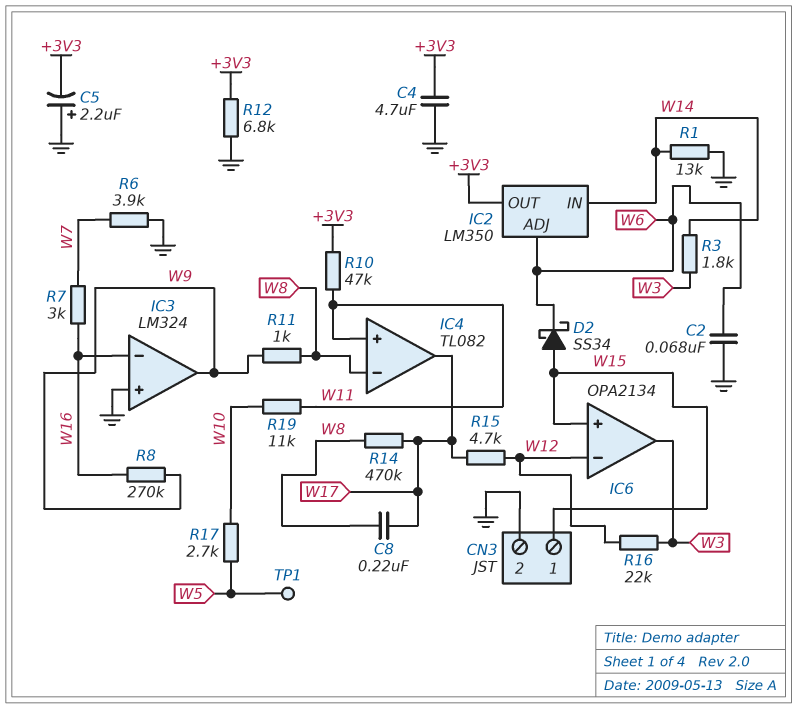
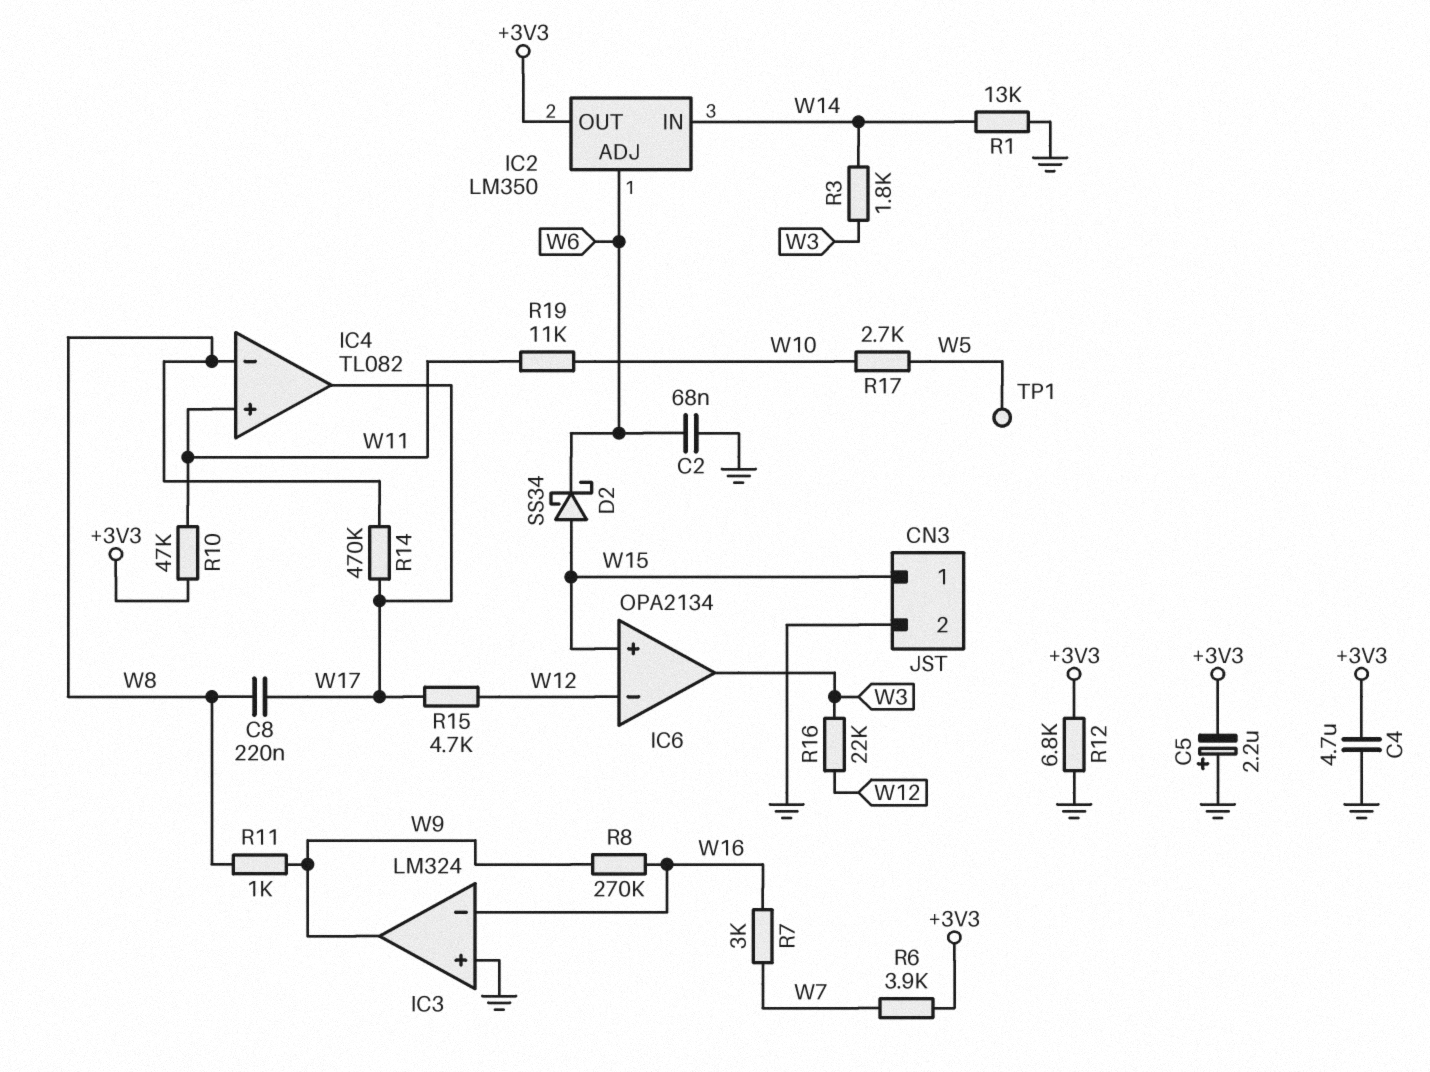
R6: 3.9k (GND, W7) -> 3.9k (+3V3, W7)

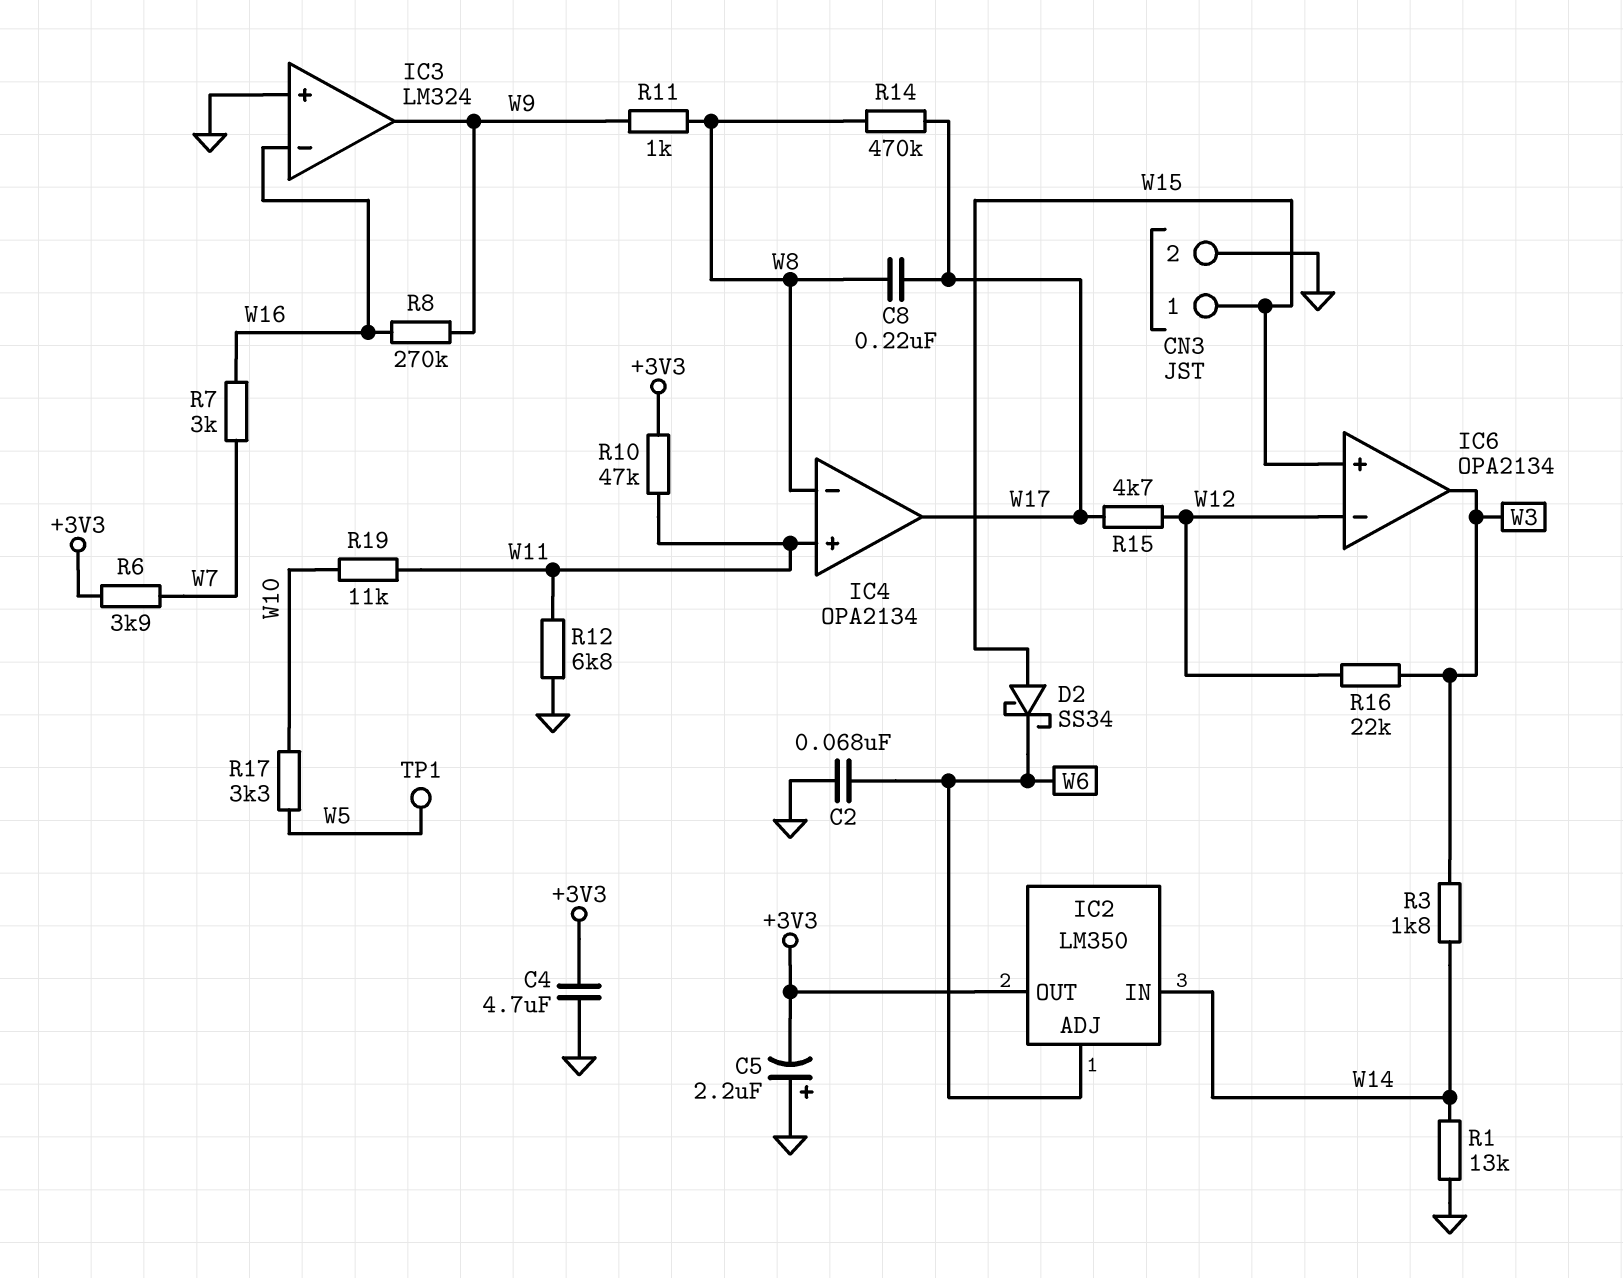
IC4: TL082 -> OPA2134
R12: 6.8k (+3V3, GND) -> 6.8k (GND, W11)
R17: 2.7k (W5, W10) -> 3.3k (W5, W10)

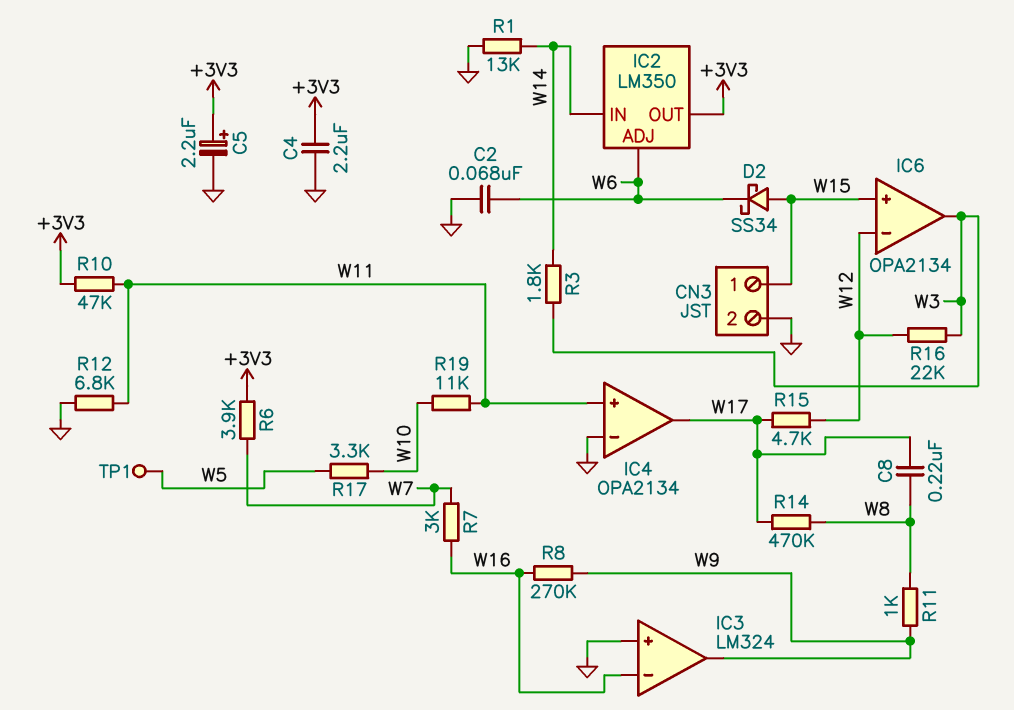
C4: 4.7uF (+3V3, GND) -> 2.2uF (+3V3, GND)
C5: 2.2uF (plus GND, minus +3V3) -> 2.2uF (plus +3V3, minus GND)
IC4 pin in-: W8 -> GND

